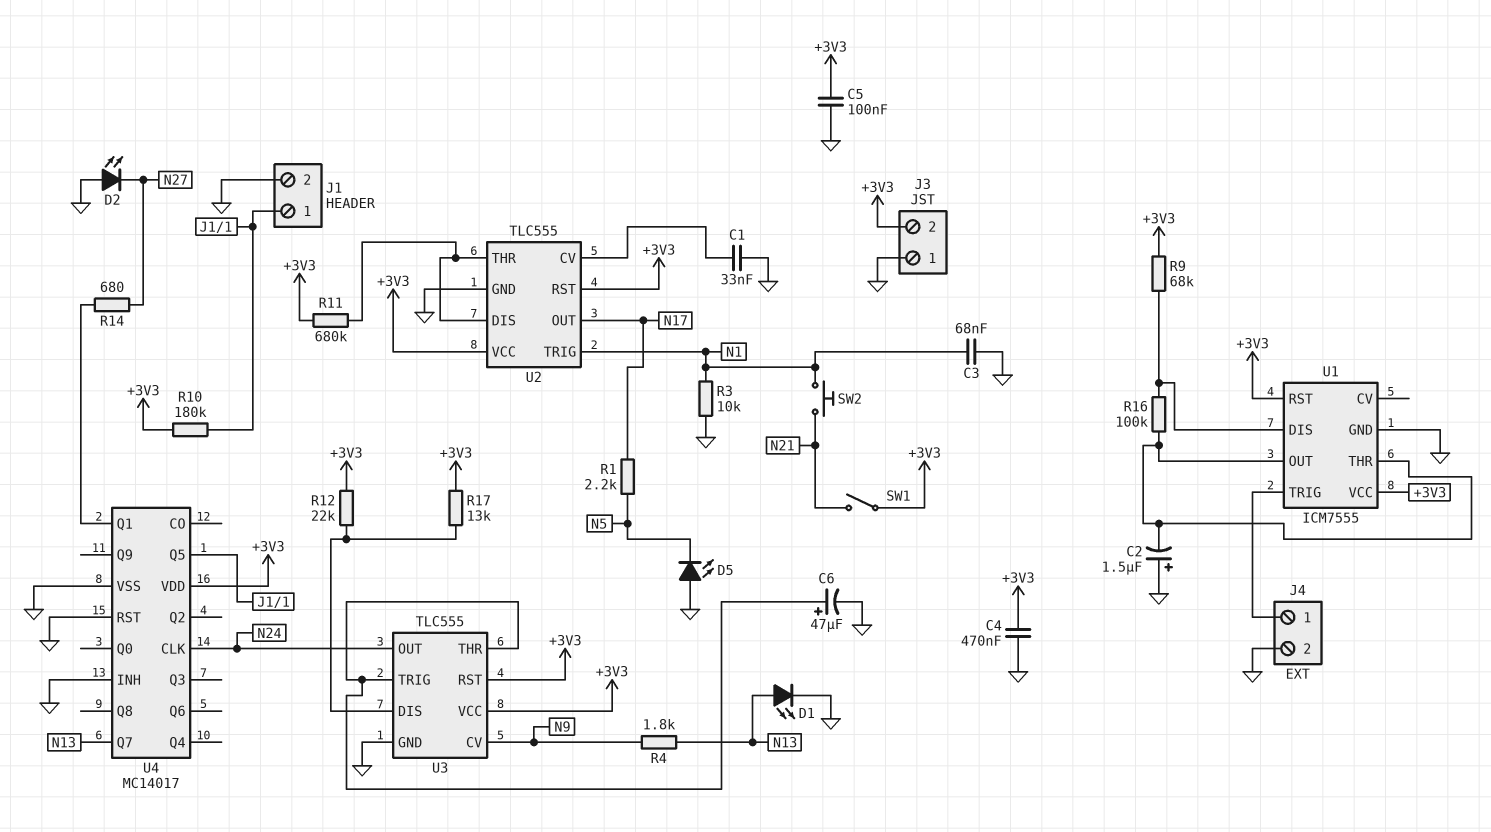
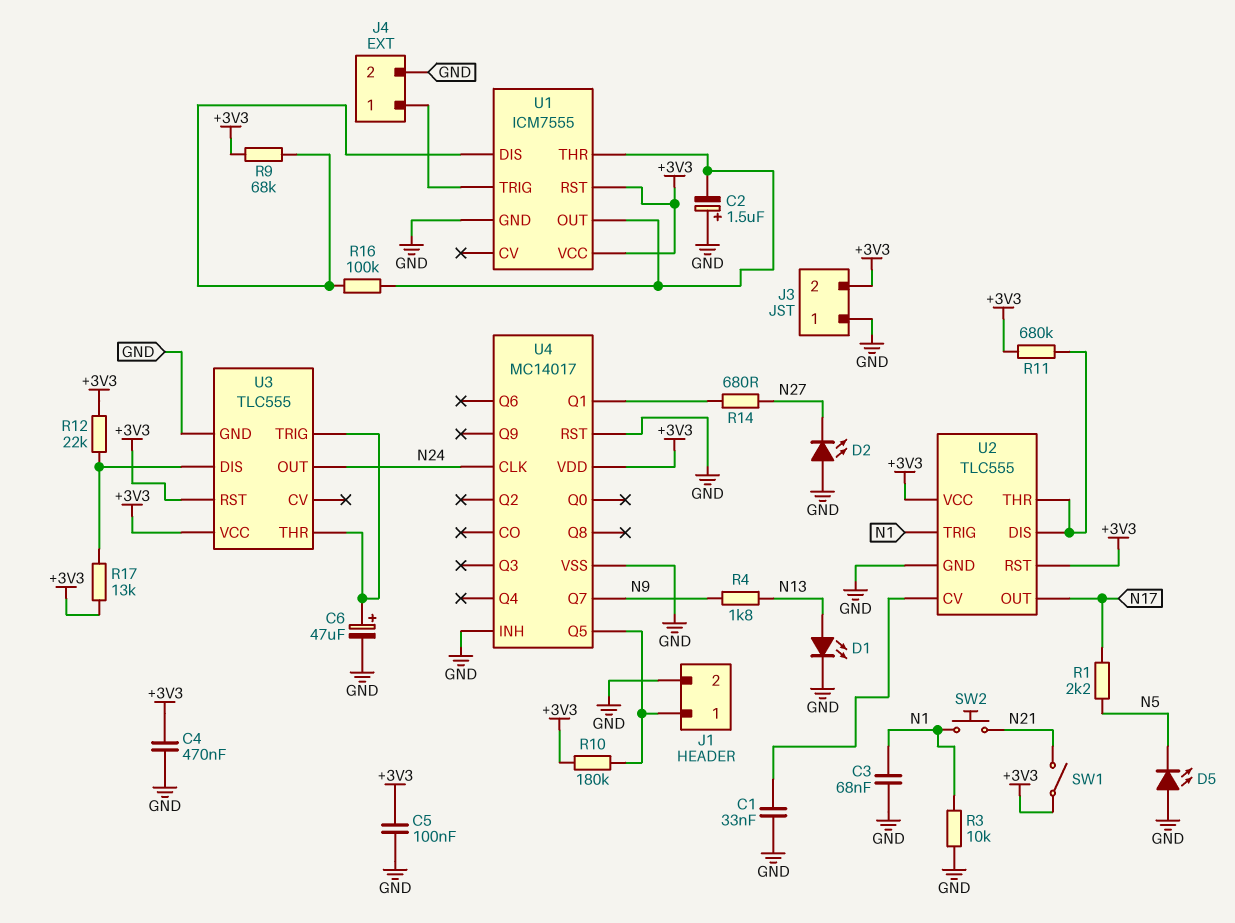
U3 pin CV: N9 -> none
U4 pin Q7: N13 -> N9

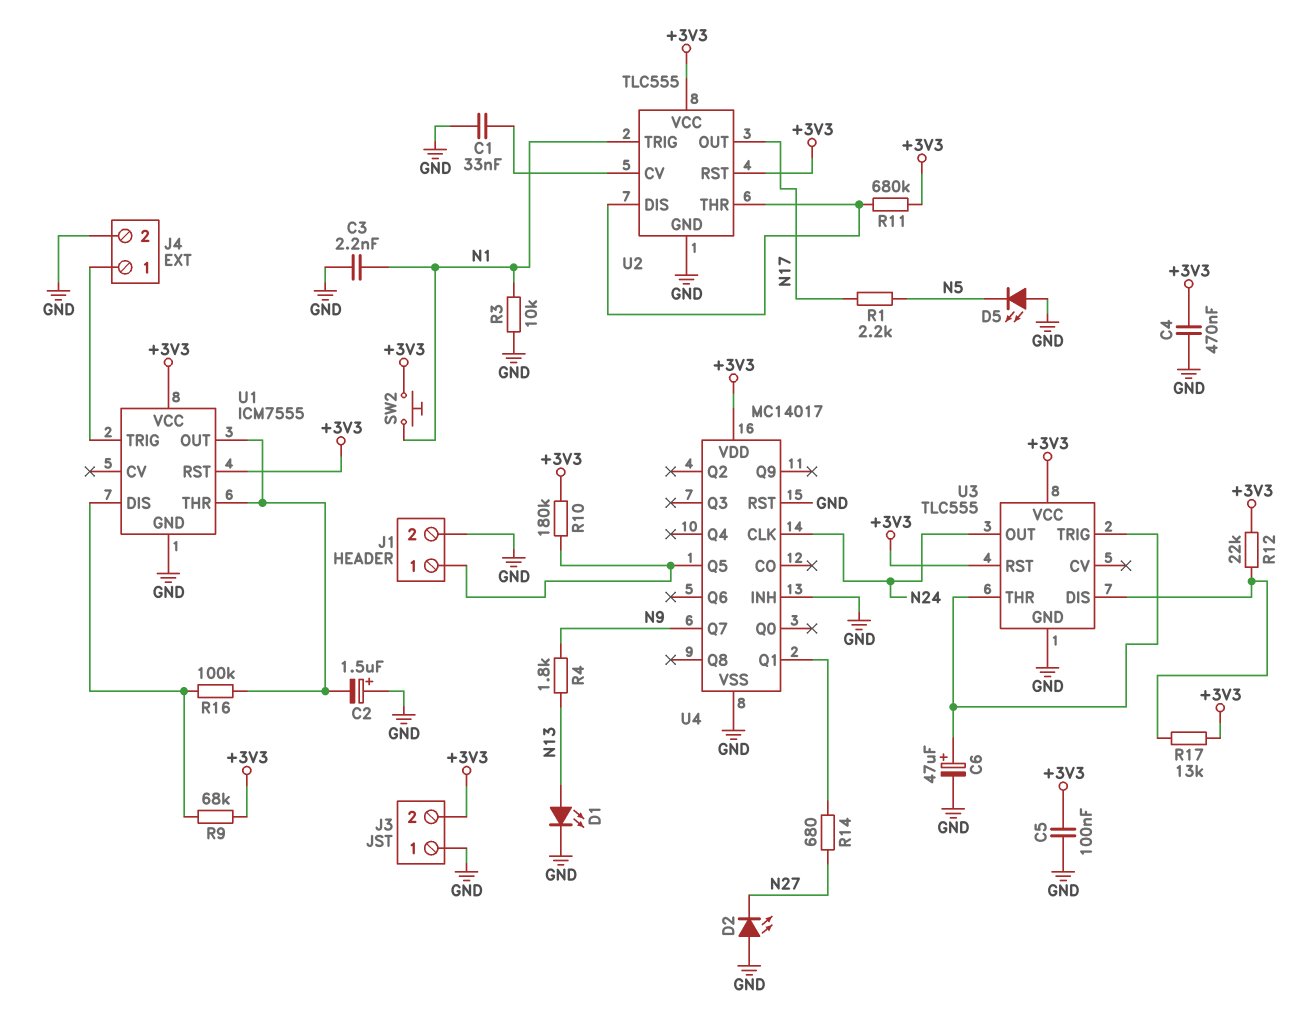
C3: 68nF (GND, N1) -> 2.2nF (GND, N1)
SW1: switch (+3V3, N21) -> none
SW2: button (N1, N21) -> button (+3V3, N1)

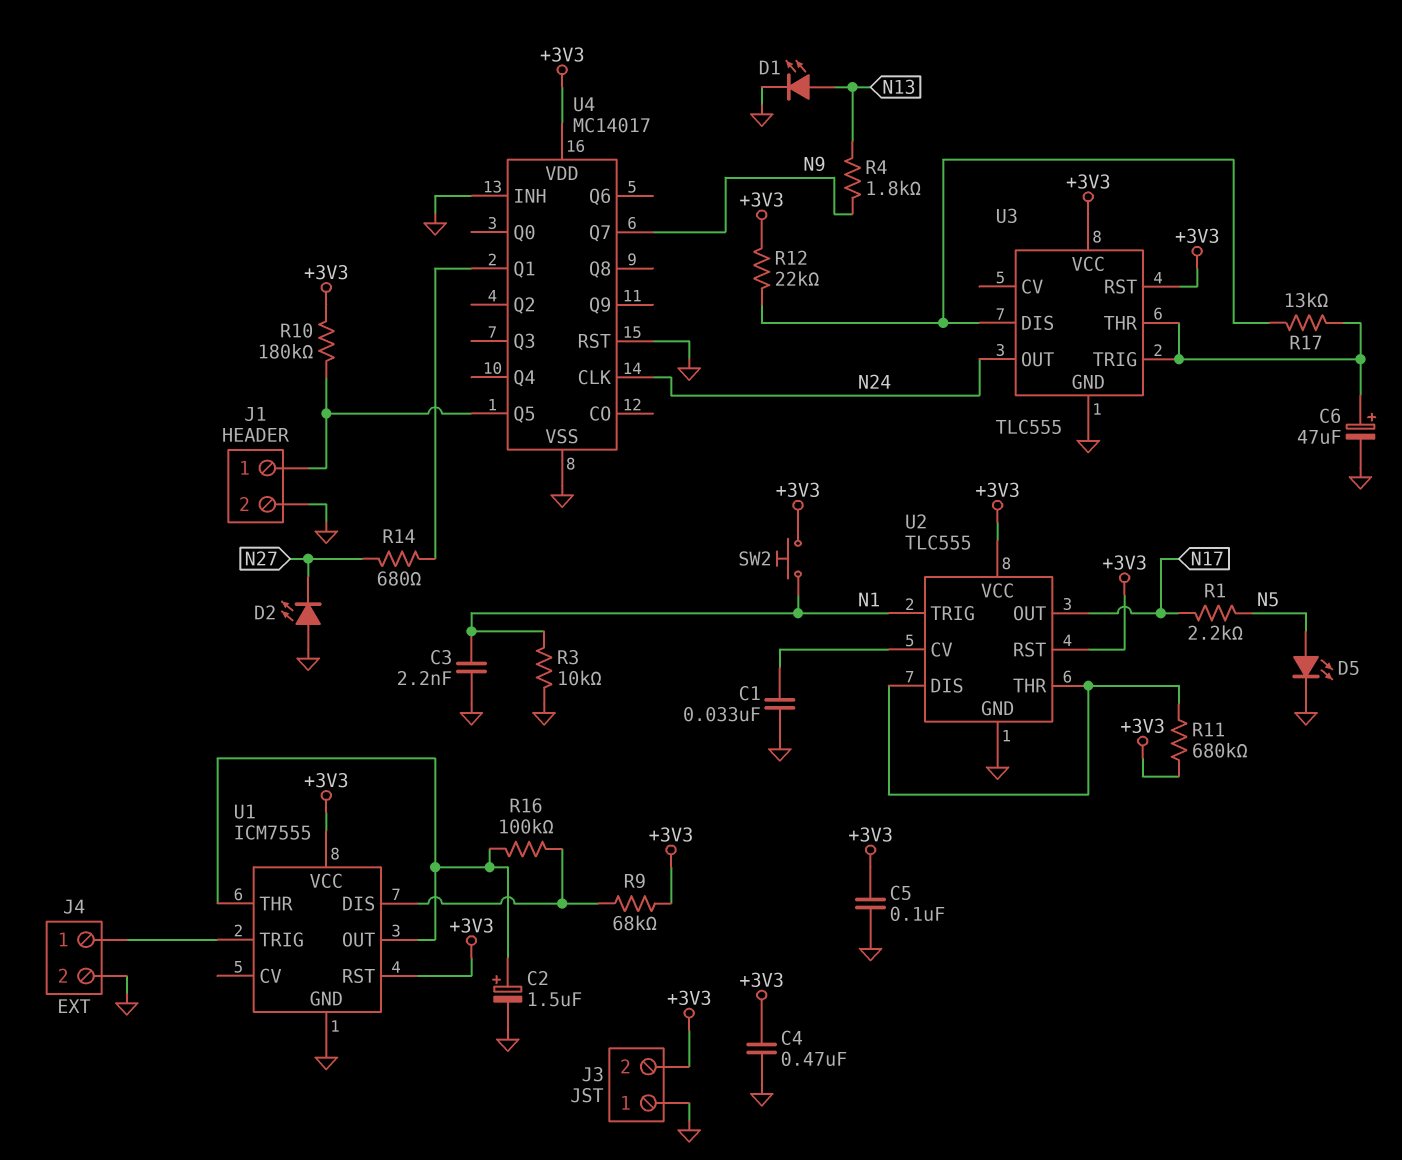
C2: 1.5uF (plus GND, minus U1/OUT) -> 1.5uF (plus U1/OUT, minus GND)
D5: LED (A GND, K N5) -> LED (A N5, K GND)
R17: 13k (+3V3, U3/DIS) -> 13k (U3/DIS, U3/THR)

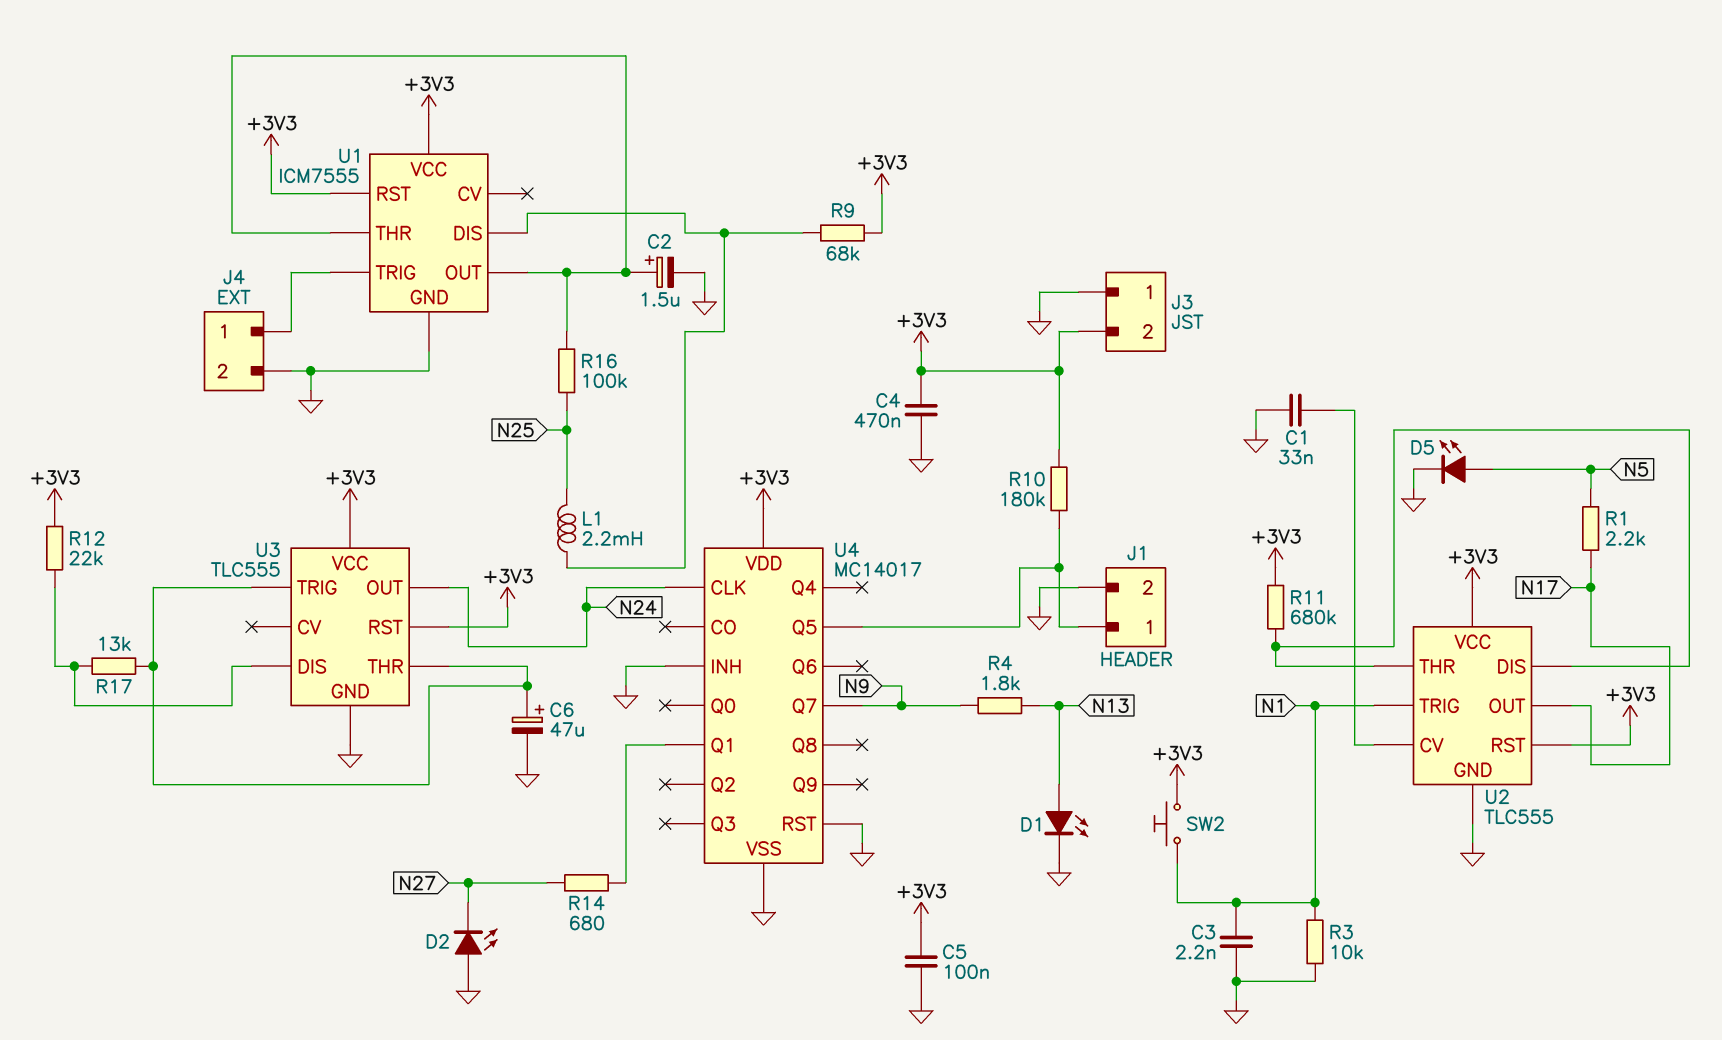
L1: none -> 2.2mH (N25, U1/DIS)
R16: 100k (U1/DIS, U1/OUT) -> 100k (N25, U1/OUT)

